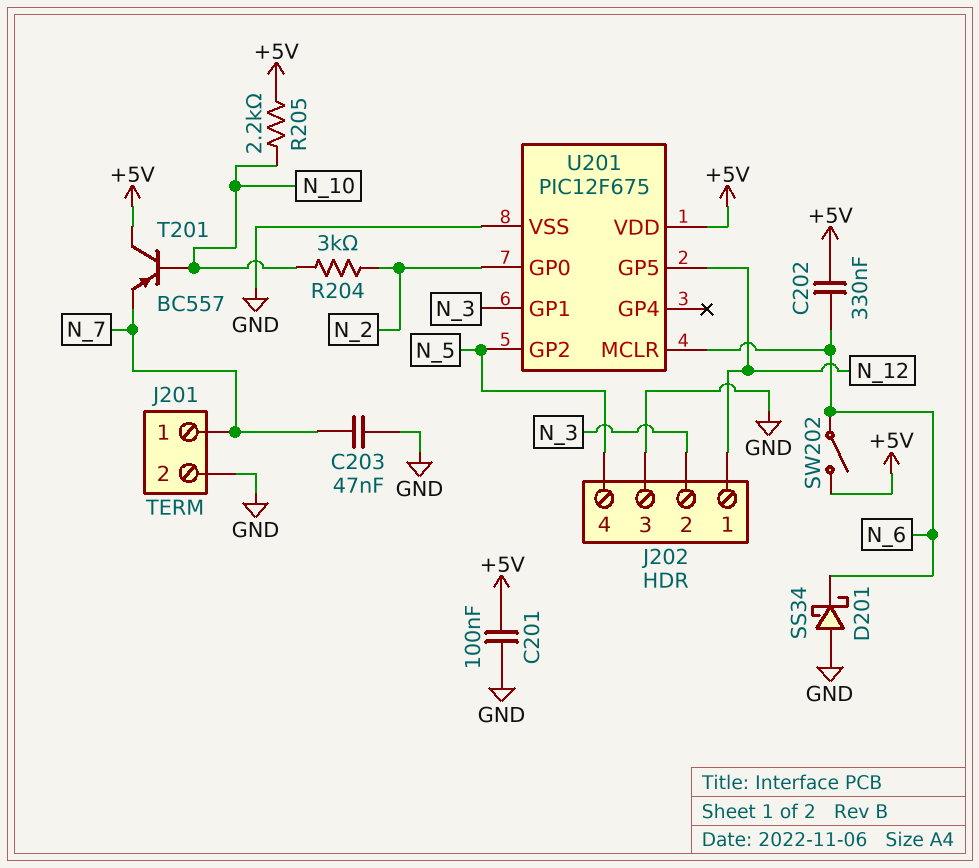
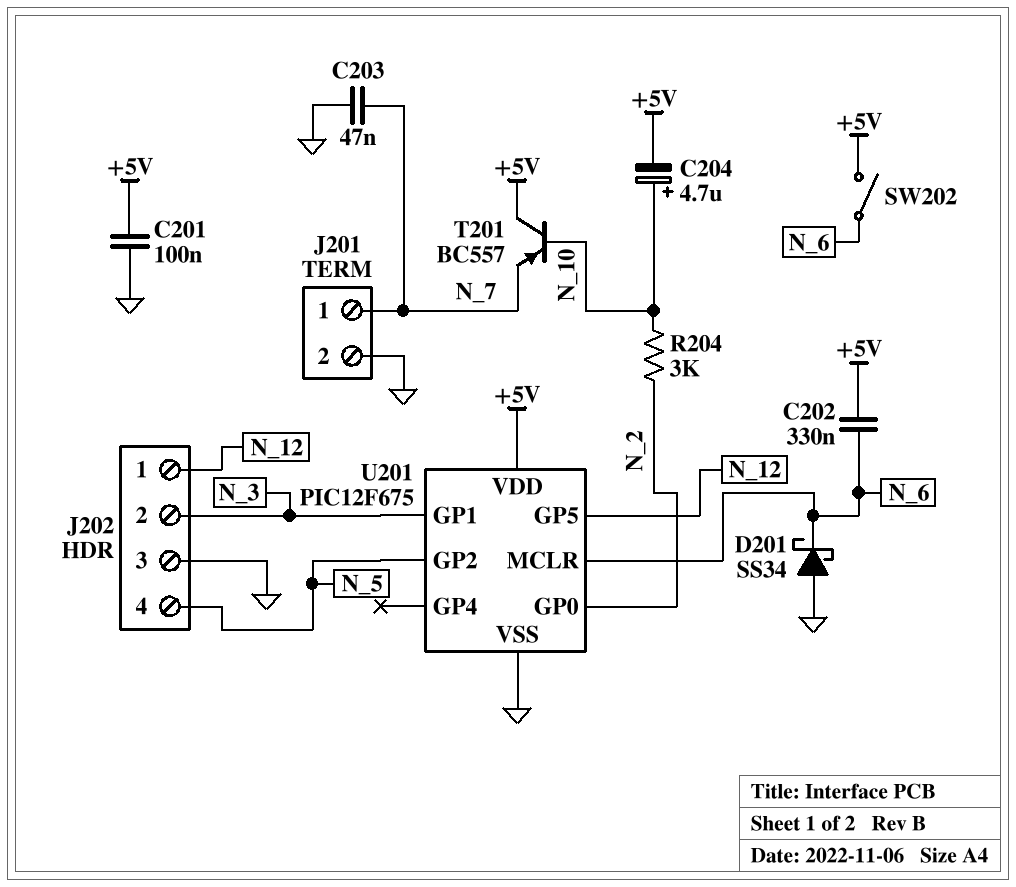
C204: none -> 4.7uF (plus N_10, minus +5V)
R205: 2.2k (+5V, N_10) -> none

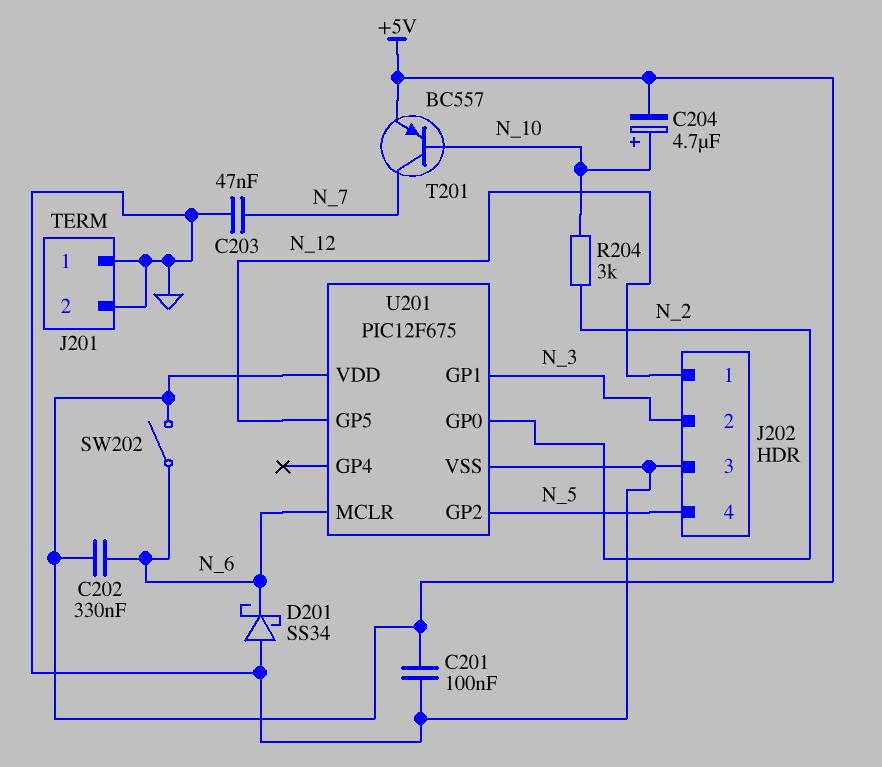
J201 pin 1: N_7 -> GND
T201: PNP BC557 (B N_10, C +5V, E N_7) -> PNP BC557 (B N_10, C N_7, E +5V)

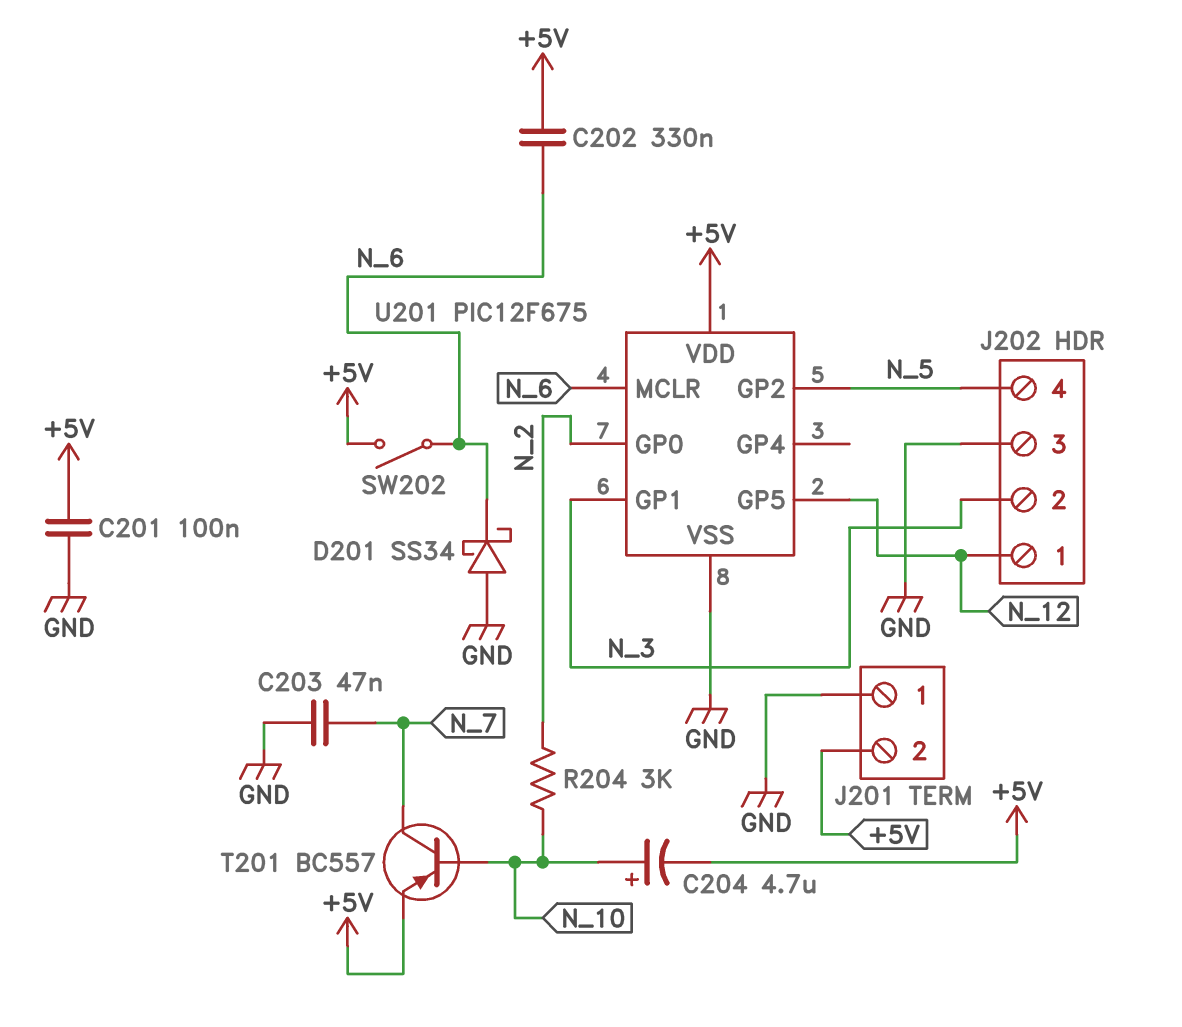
J201 pin 2: GND -> +5V

